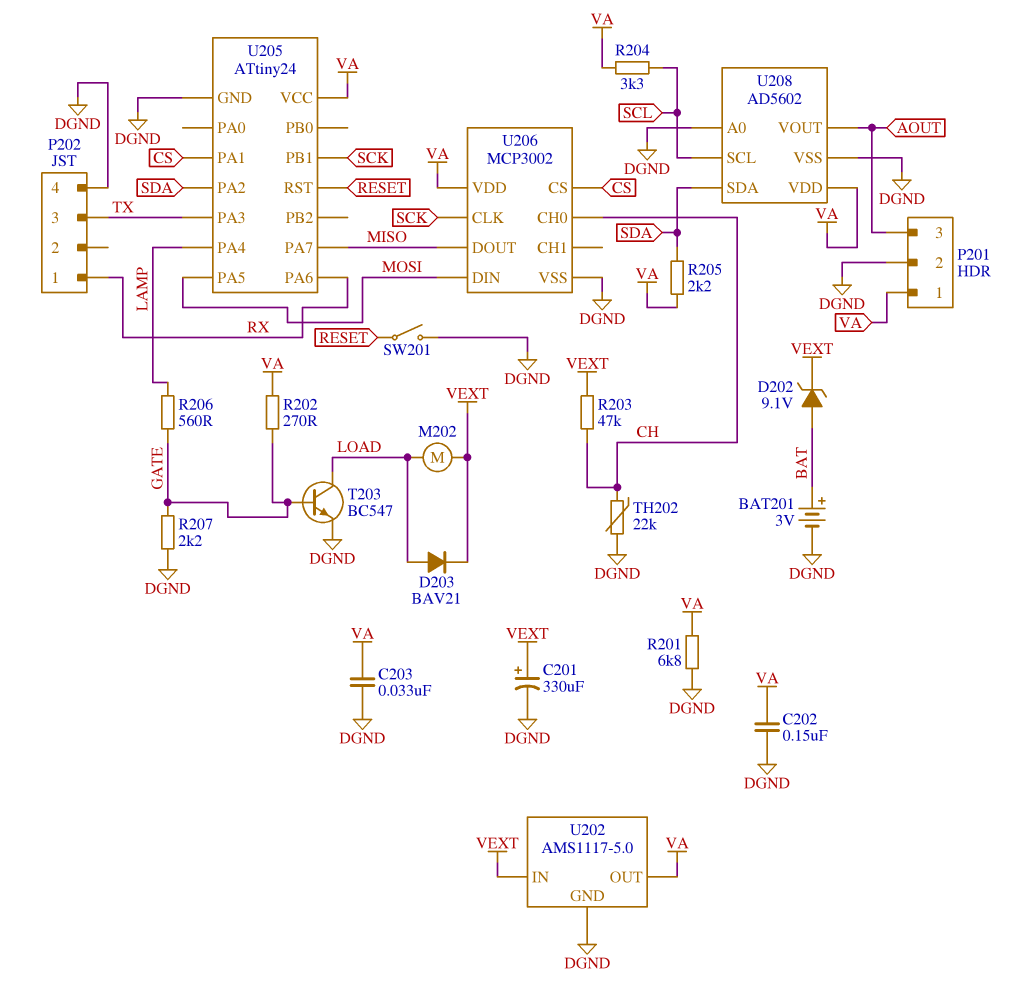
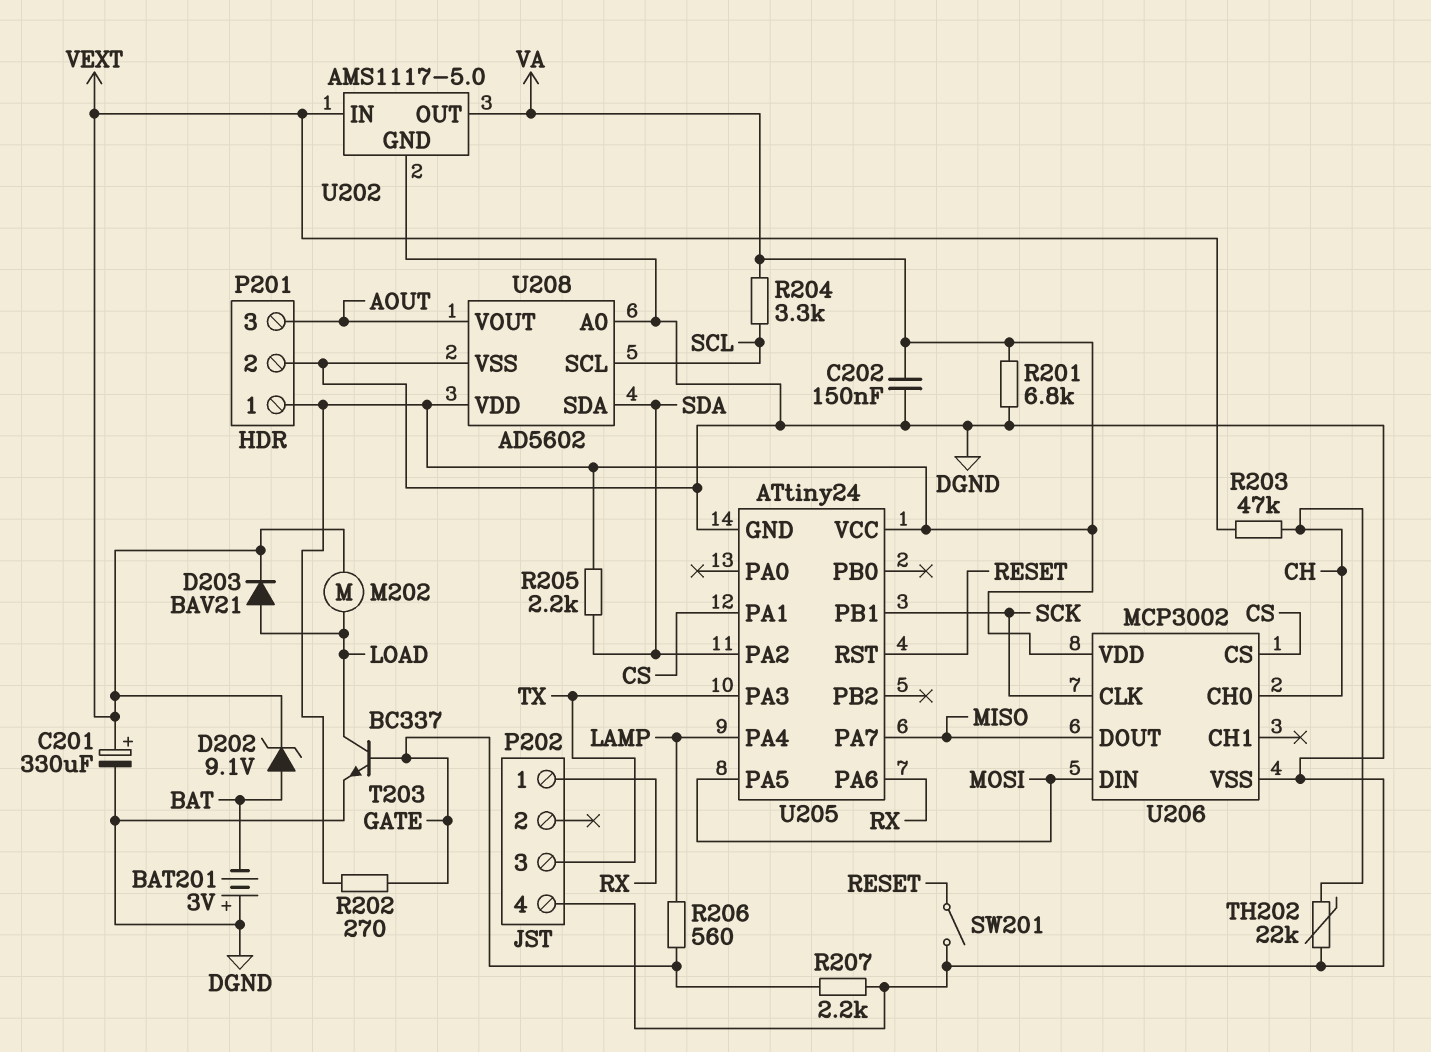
BAT201: 3V (plus BAT, minus DGND) -> 3V (plus DGND, minus BAT)
C203: 33nF (DGND, VA) -> none
T203: NPN BC547 (B GATE, C LOAD, E DGND) -> NPN BC337 (B GATE, C LOAD, E DGND)

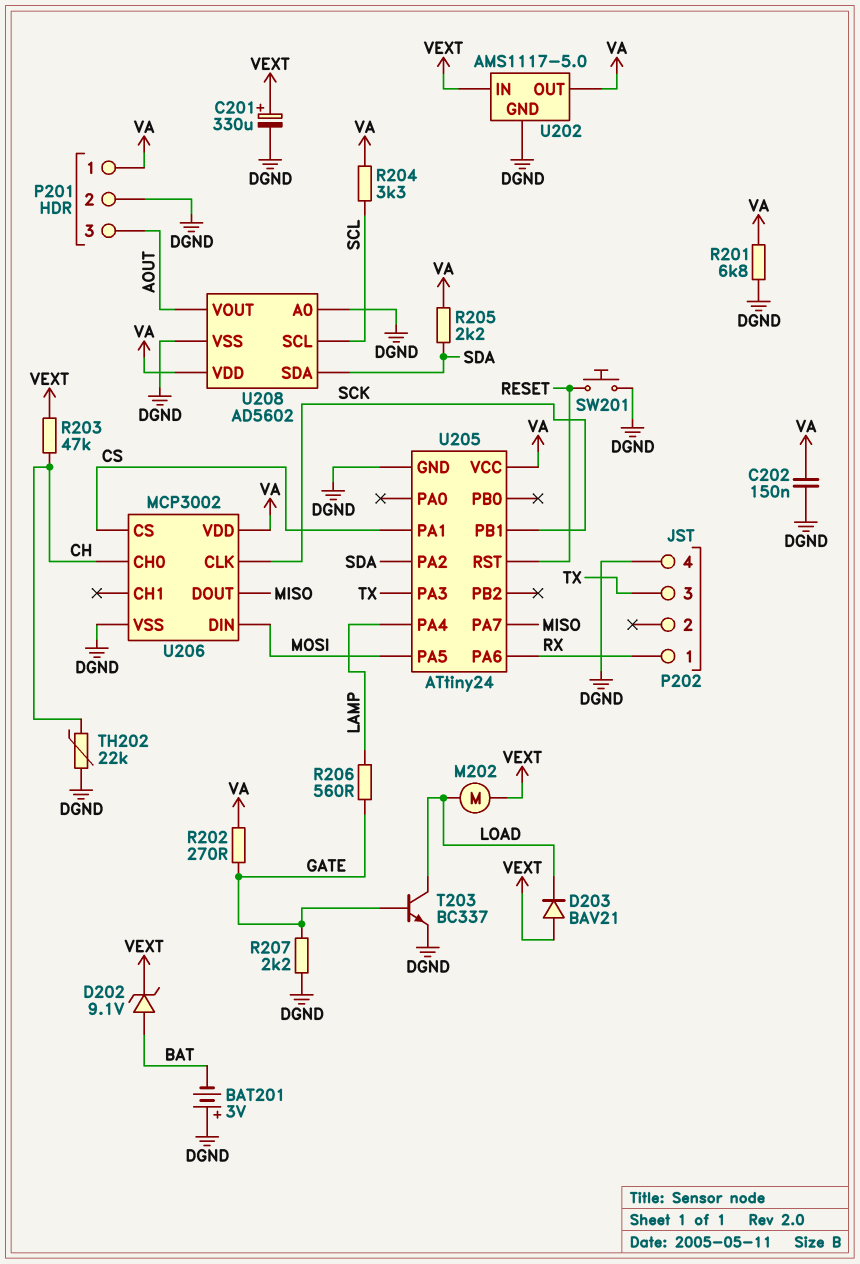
D203: diode BAV21 (A LOAD, K VEXT) -> diode BAV21 (A VEXT, K LOAD)
SW201: switch (DGND, RESET) -> button (DGND, RESET)

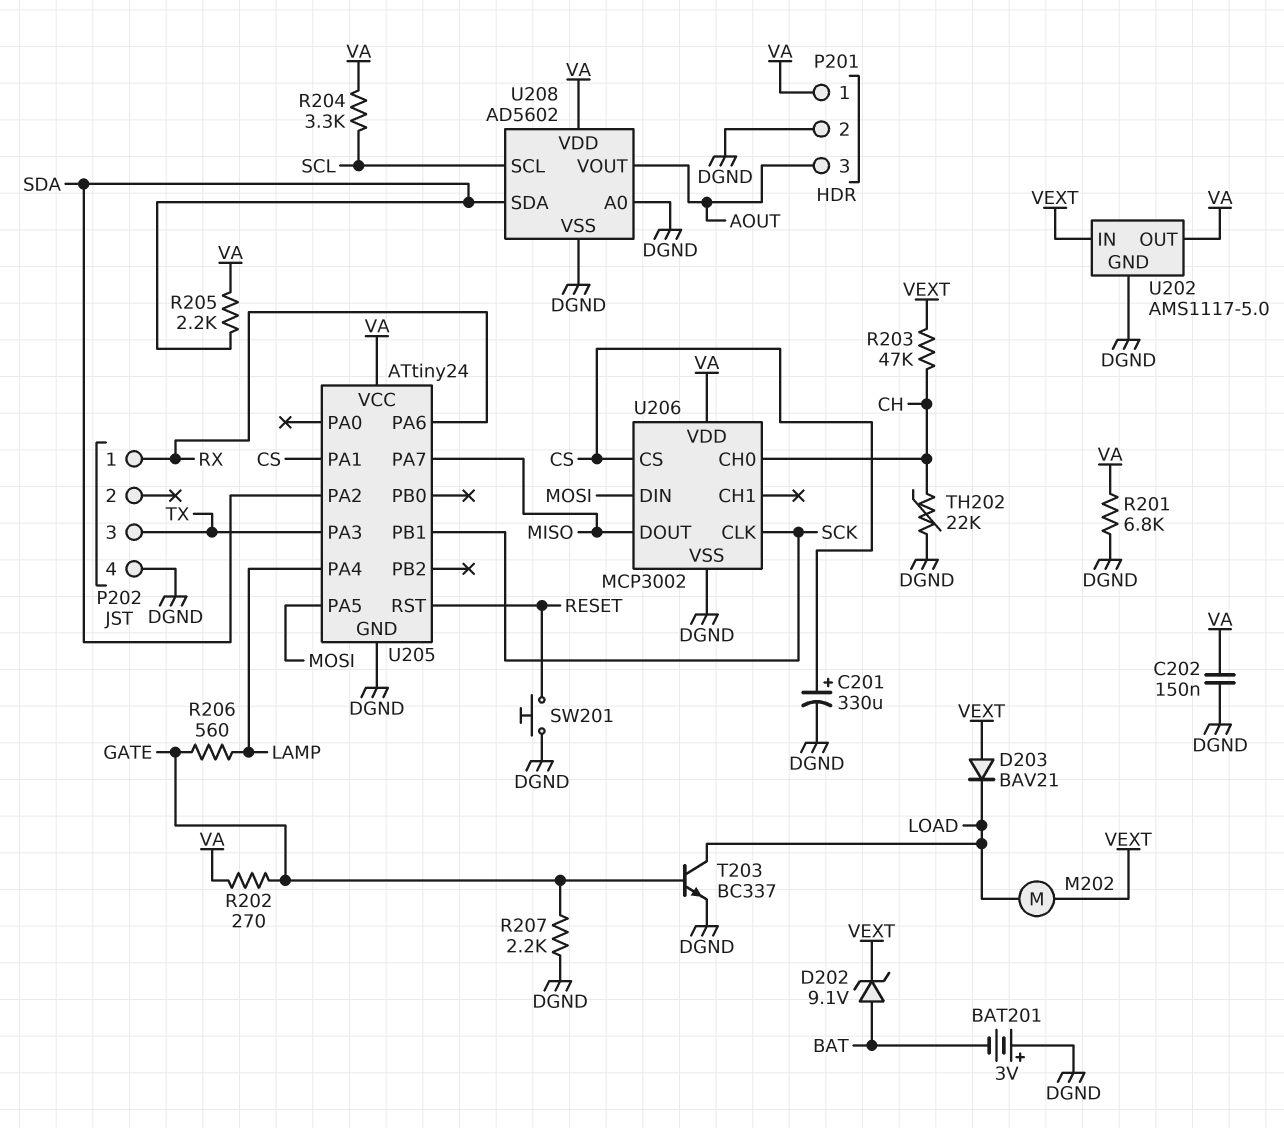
C201: 330uF (plus VEXT, minus DGND) -> 330uF (plus CS, minus DGND)

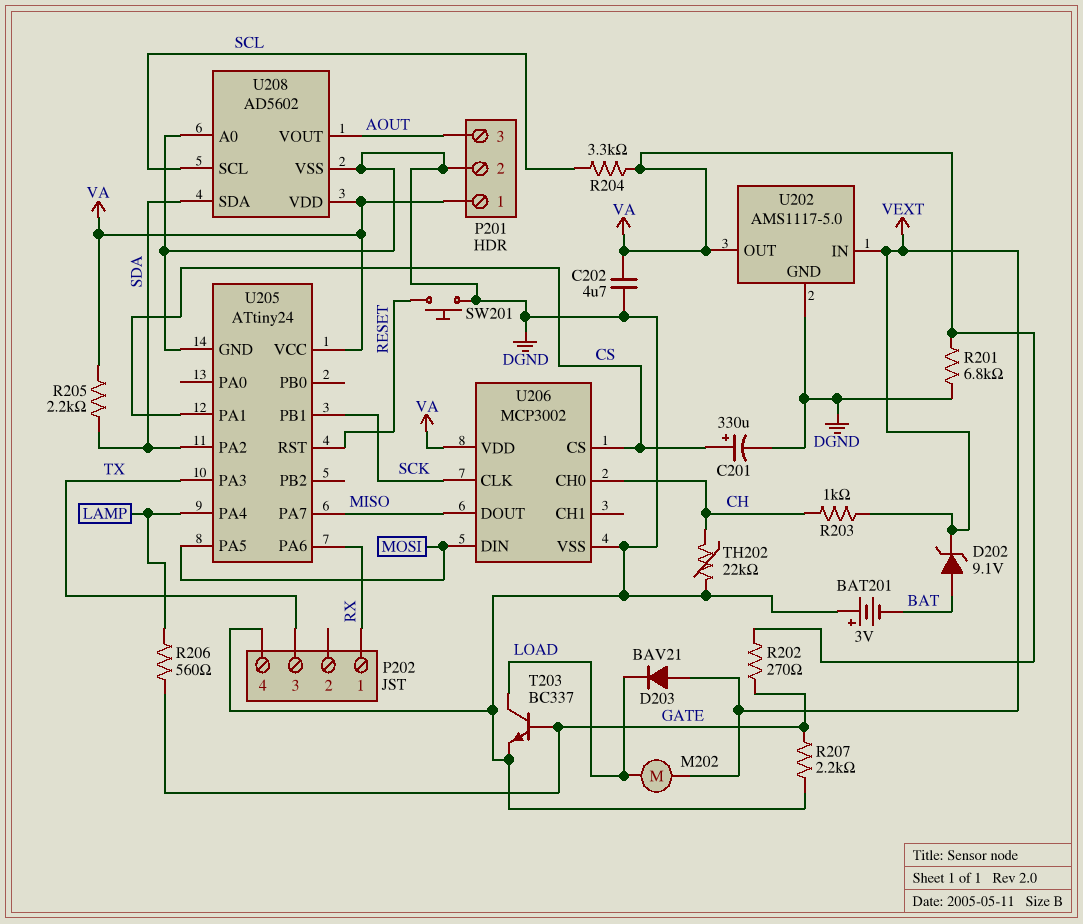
C202: 150nF (DGND, VA) -> 4.7uF (DGND, VA)
R203: 47k (CH, VEXT) -> 1k (CH, VEXT)

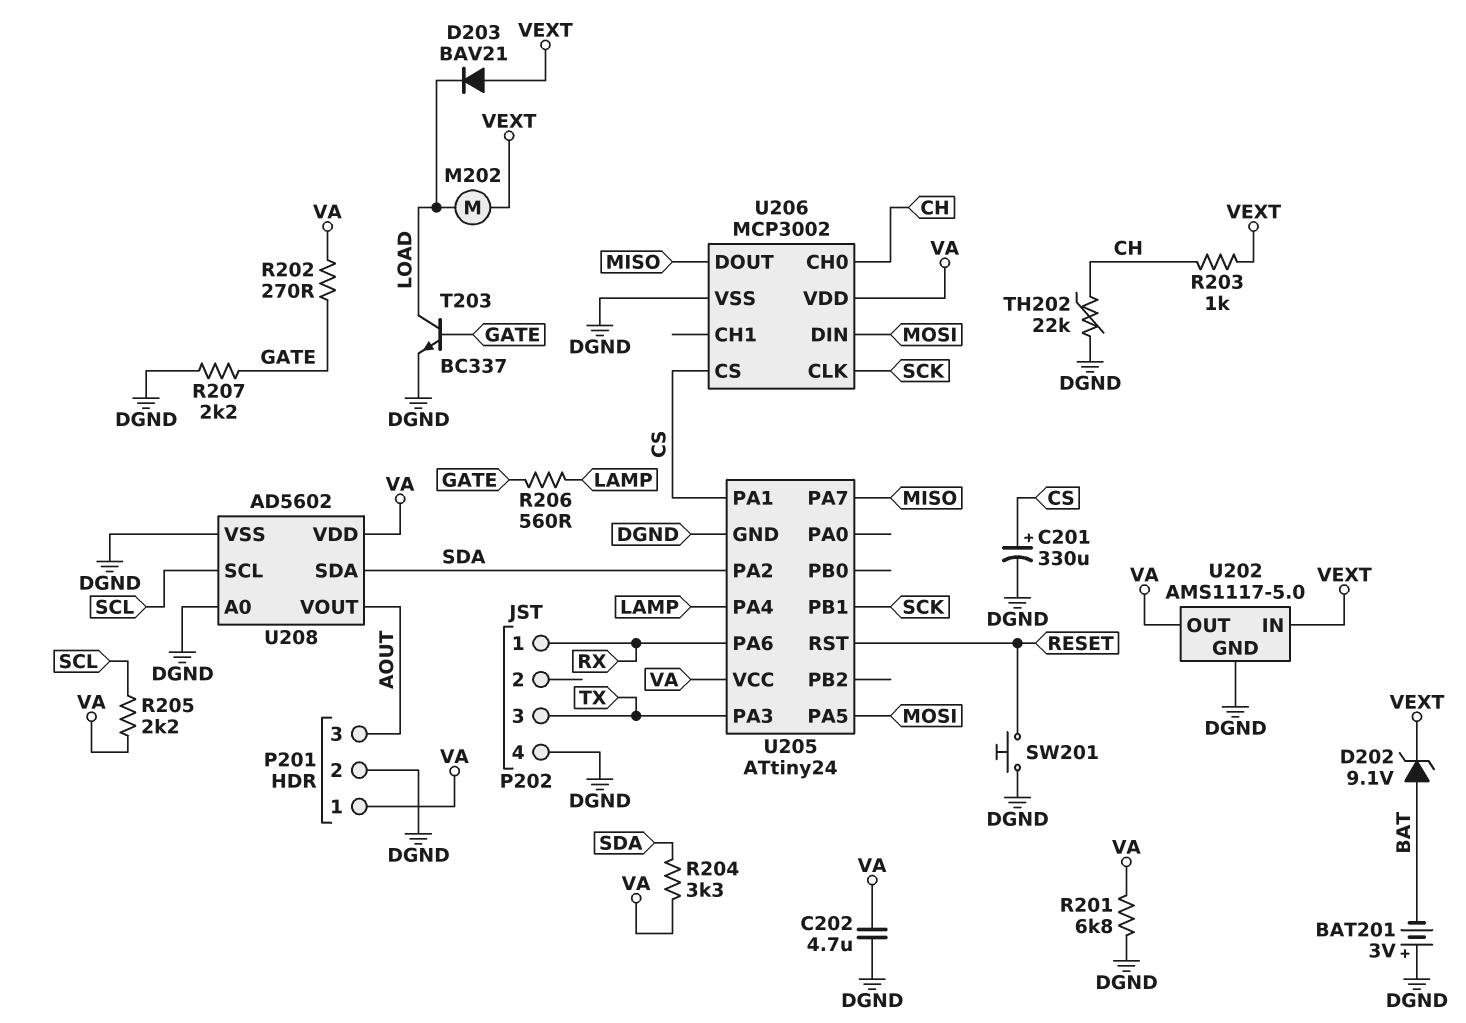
R204: 3.3k (SCL, VA) -> 3.3k (SDA, VA)
R205: 2.2k (SDA, VA) -> 2.2k (SCL, VA)

